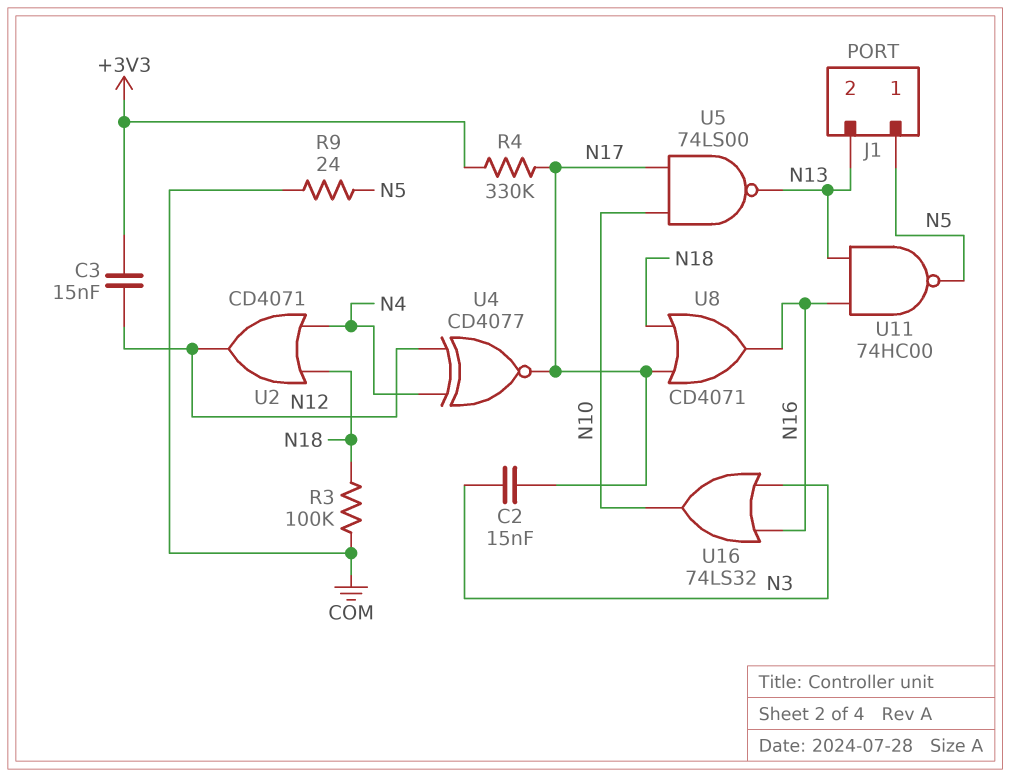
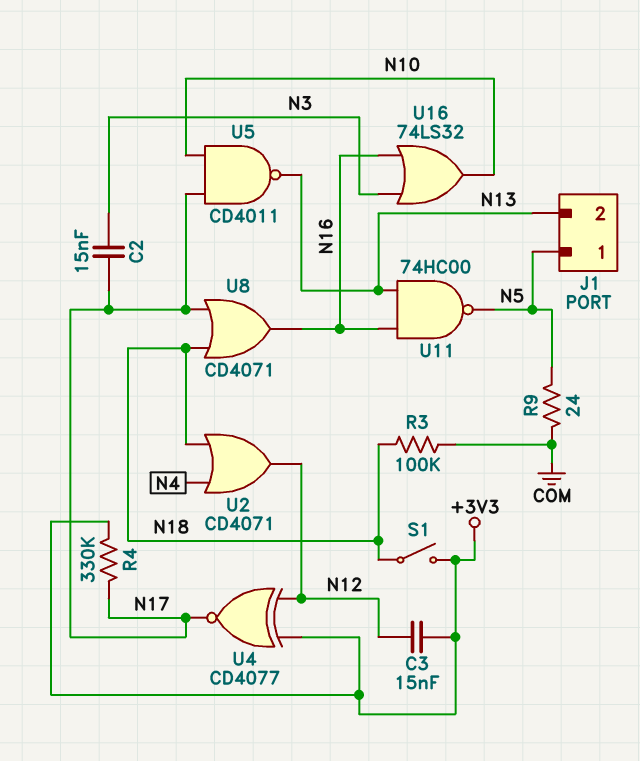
S1: none -> switch (+3V3, N18)
U4: XNOR CD4077 (in N4, in N12, out N17) -> XNOR CD4077 (in +3V3, in N12, out N17)
U5: NAND 74LS00 (in N10, in N17, out N13) -> NAND CD4011 (in N10, in N17, out N13)

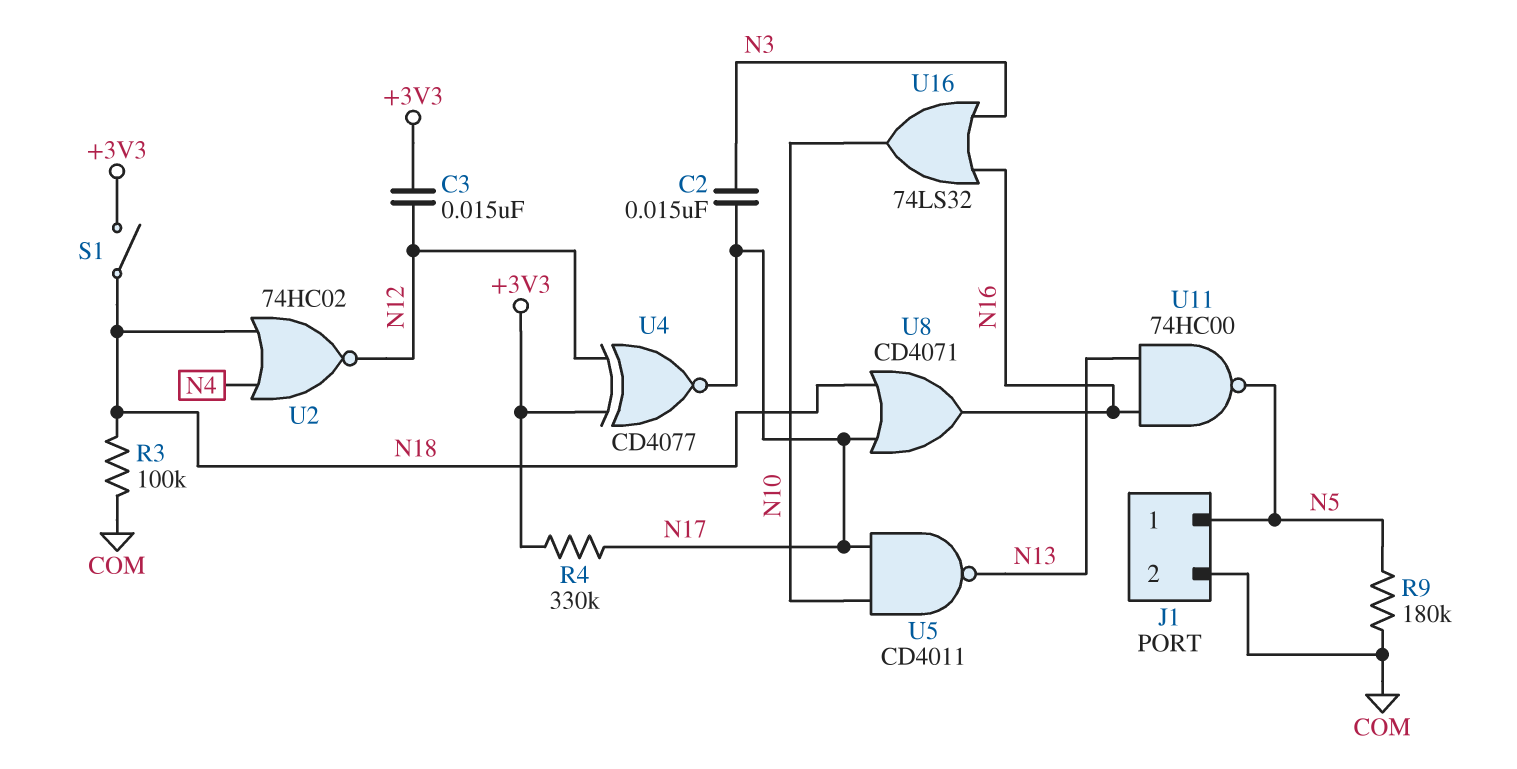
J1 pin 2: N13 -> COM
R9: 24 (COM, N5) -> 180k (COM, N5)
U2: OR CD4071 (in N4, in N18, out N12) -> NOR 74HC02 (in N4, in N18, out N12)

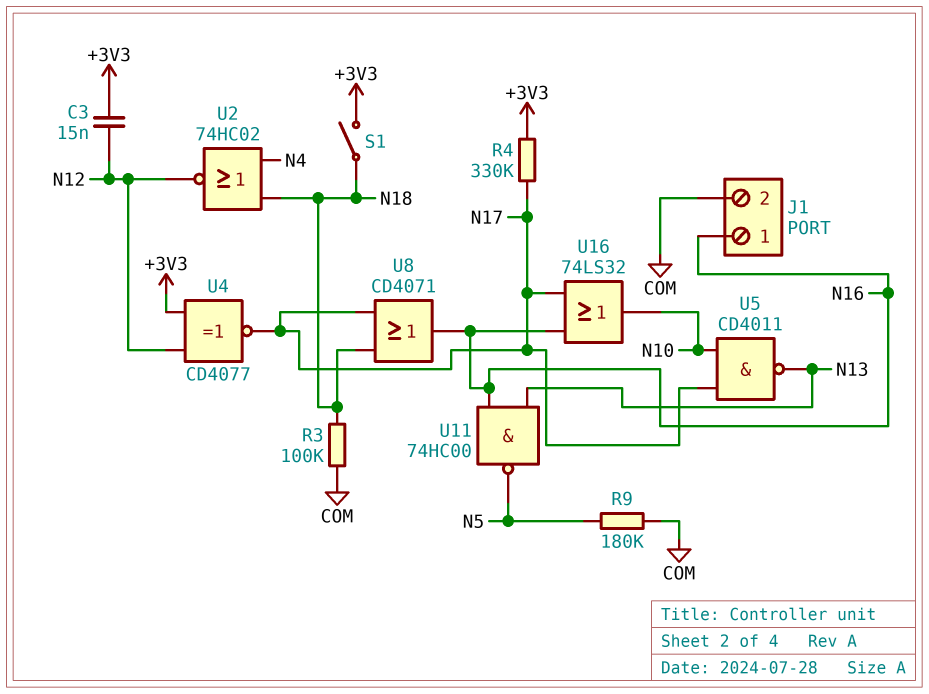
C2: 15nF (N3, N17) -> none
J1 pin 1: N5 -> N16
U16: OR 74LS32 (in N3, in N16, out N10) -> OR 74LS32 (in N16, in N17, out N10)

